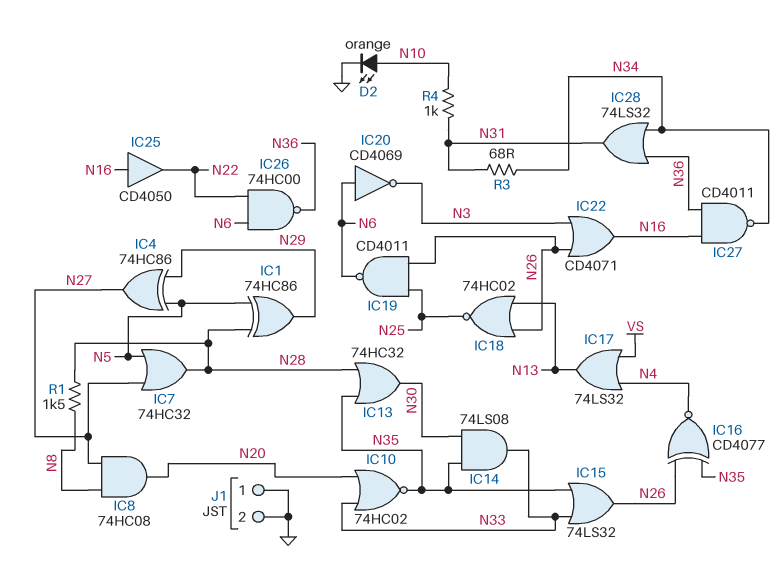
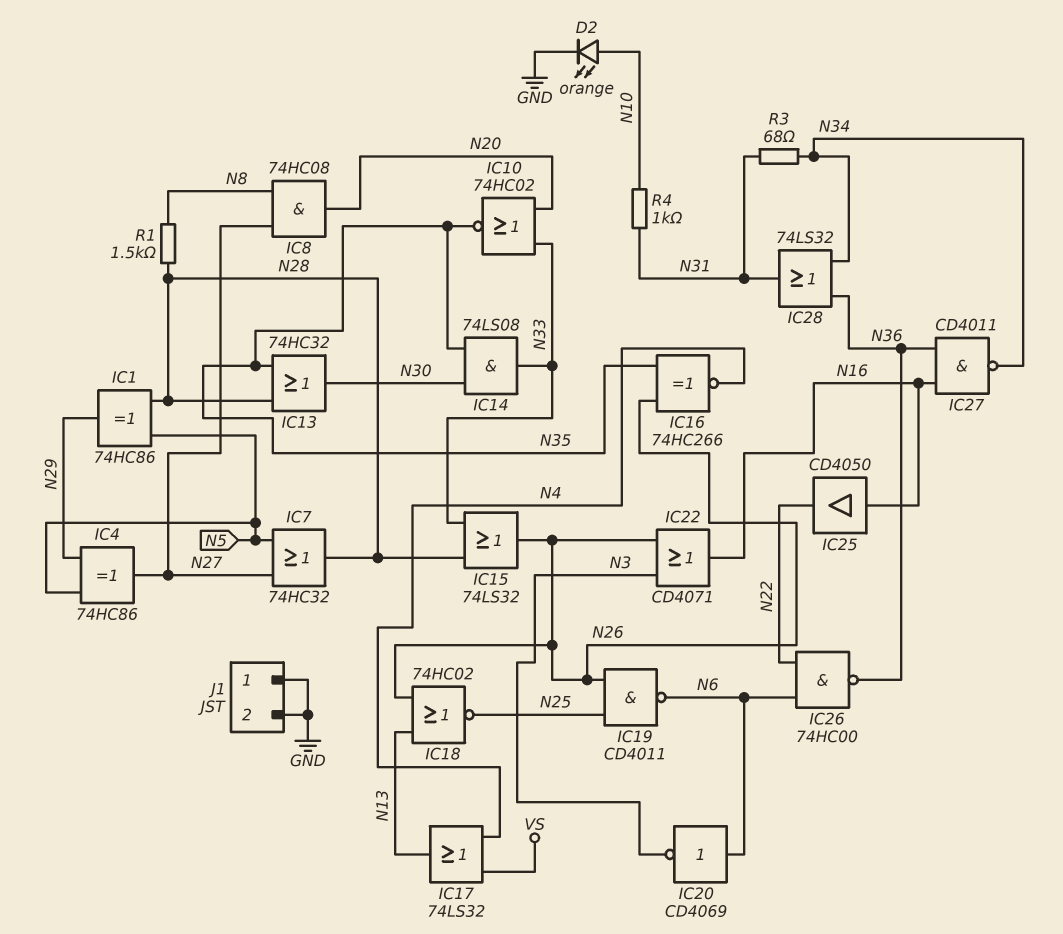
IC15: OR 74LS32 (in N33, in N35, out N26) -> OR 74LS32 (in N28, in N33, out N26)
IC16: XNOR CD4077 (in N26, in N35, out N4) -> XNOR 74HC266 (in N26, in N35, out N4)

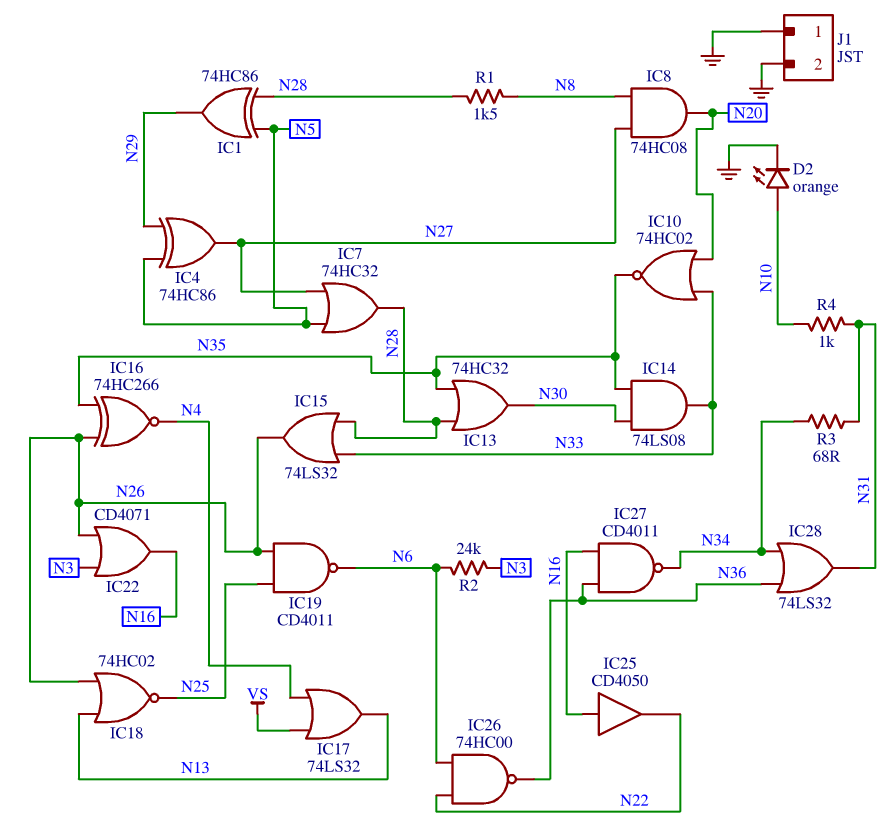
IC20: NOT CD4069 (in N6, out N3) -> none
R2: none -> 24k (N3, N6)

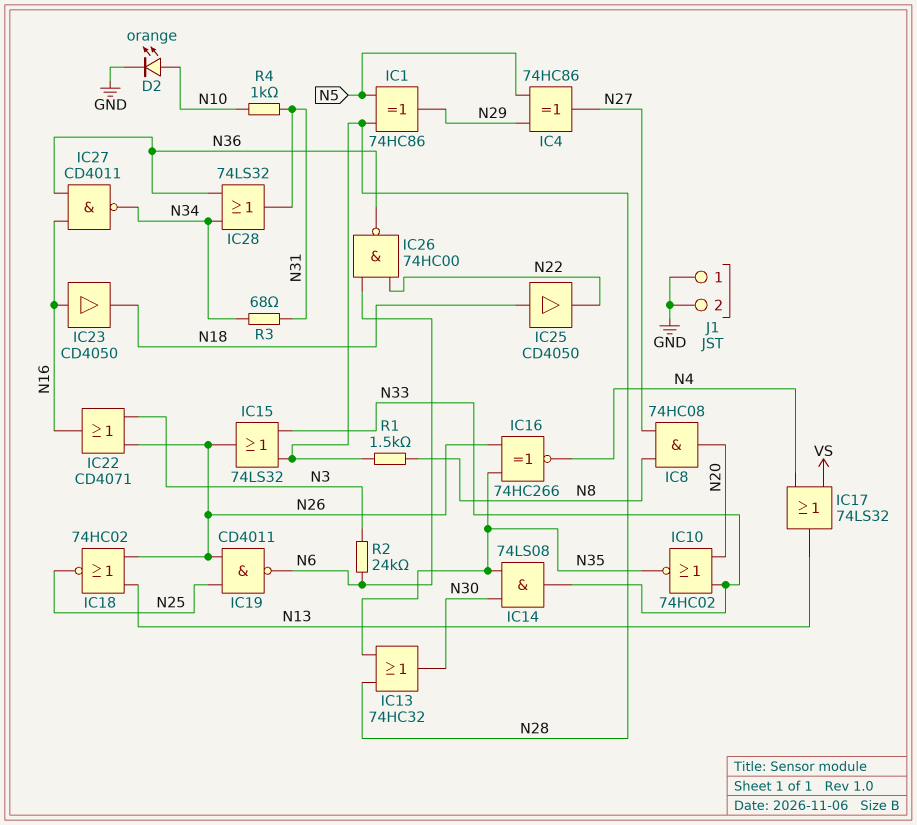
IC7: OR 74HC32 (in N5, in N27, out N28) -> none
IC23: none -> buffer CD4050 (in N16, out N18)
IC25: buffer CD4050 (in N16, out N22) -> buffer CD4050 (in N18, out N22)

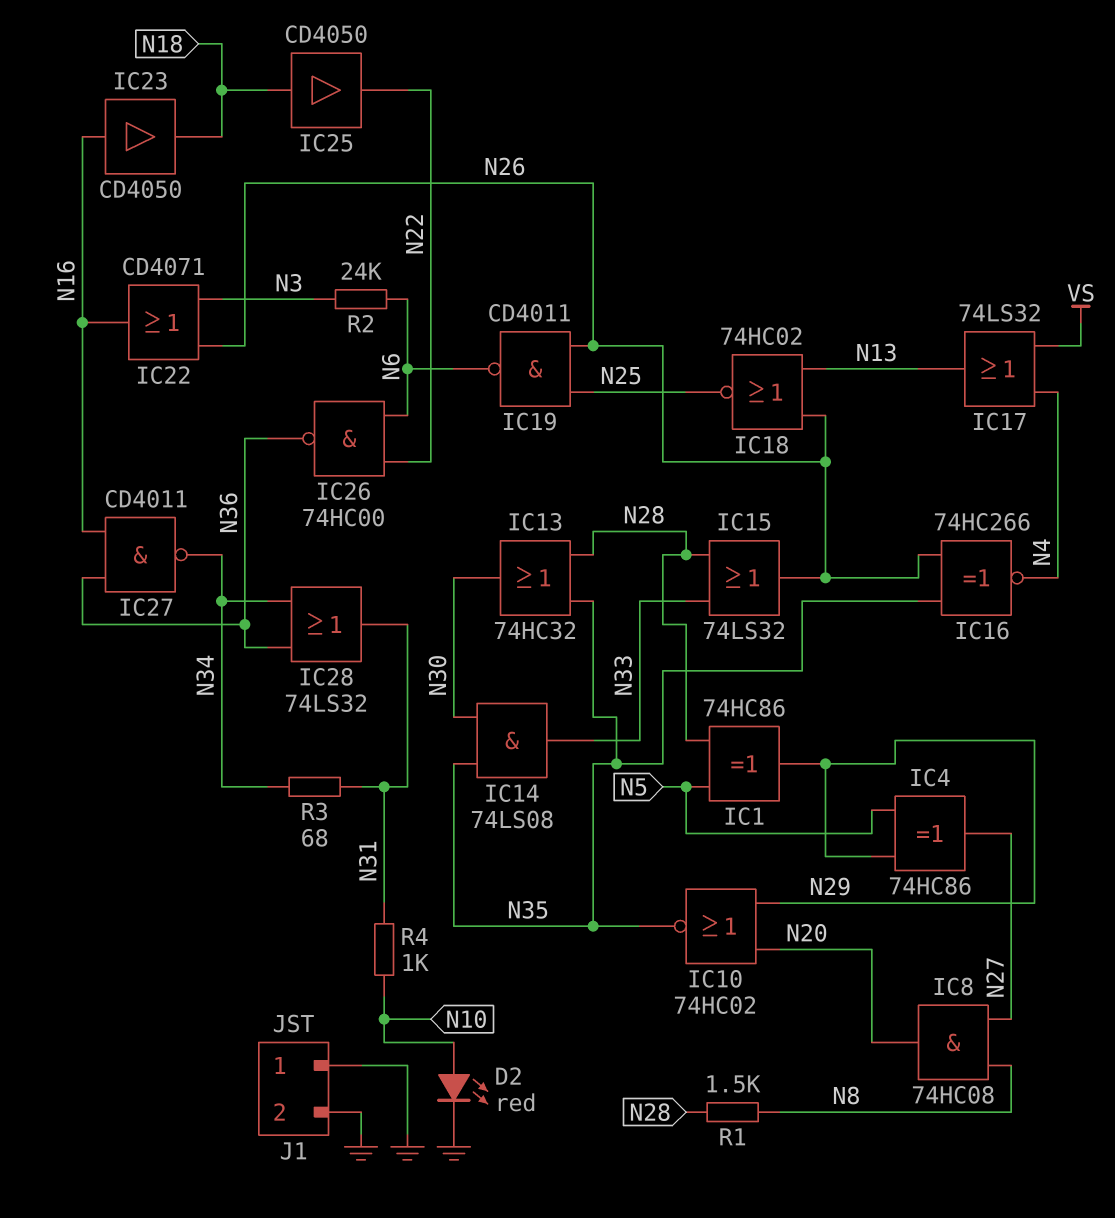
D2: LED orange (A N10, K GND) -> LED red (A N10, K GND)
IC10: NOR 74HC02 (in N20, in N33, out N35) -> NOR 74HC02 (in N20, in N29, out N35)

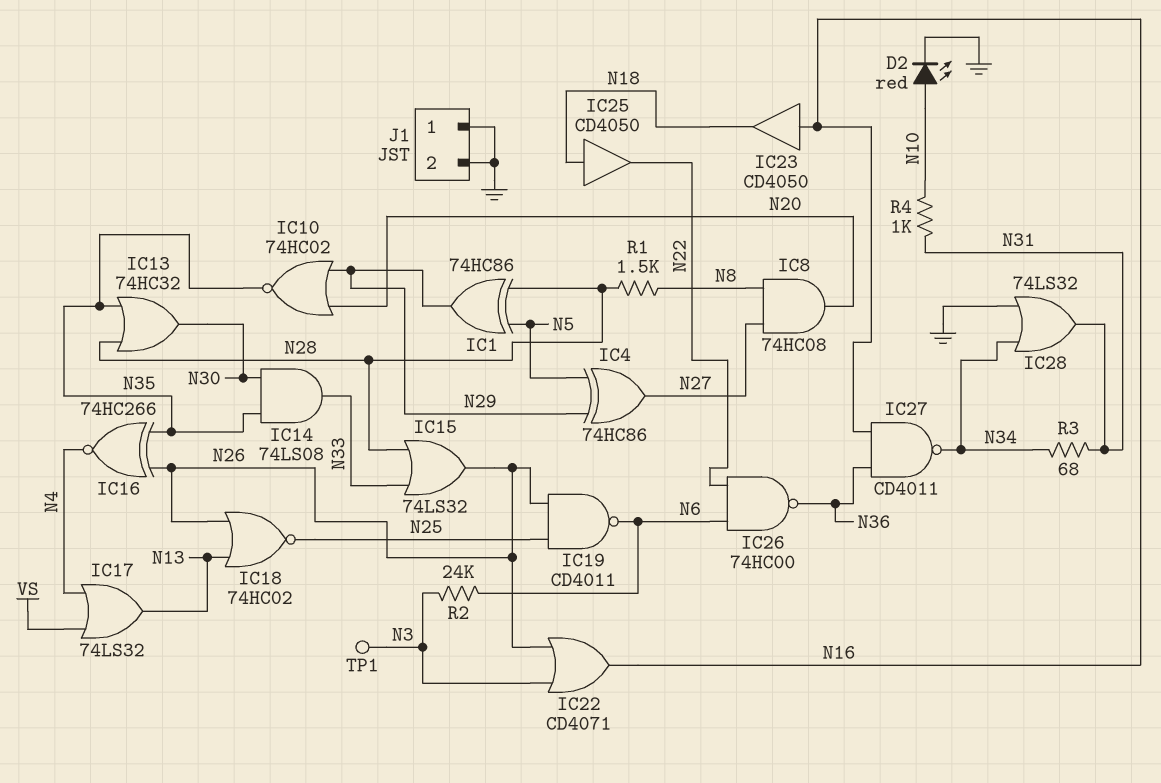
IC28: OR 74LS32 (in N34, in N36, out N31) -> OR 74LS32 (in GND, in N34, out N31)
TP1: none -> test point (N3)

